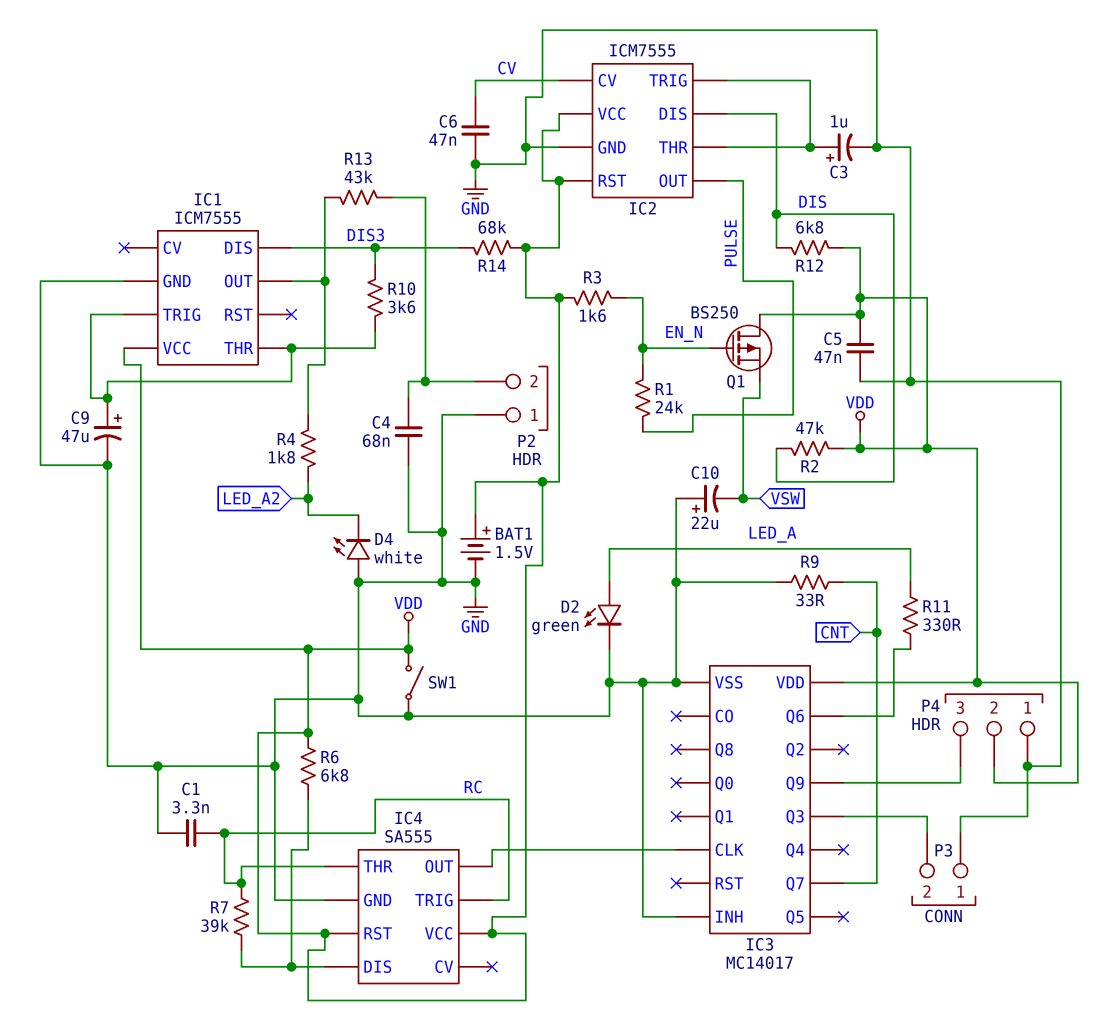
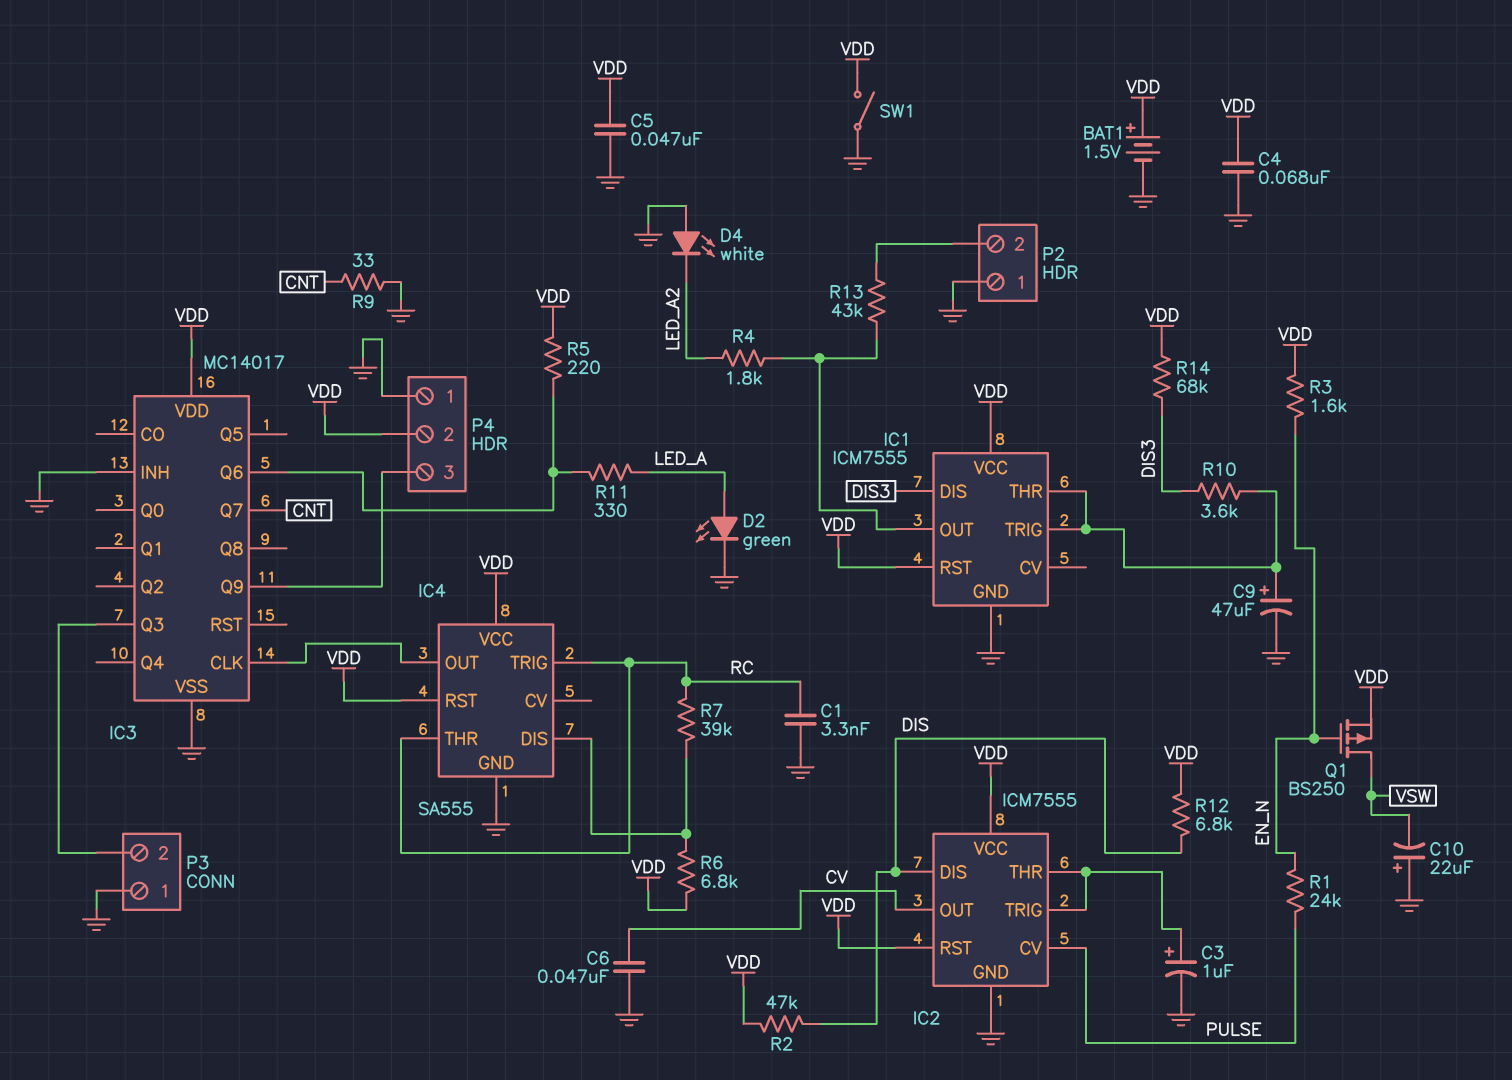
C4: 68nF (GND, P2/2) -> 68nF (GND, VDD)
IC1 pin RST: none -> VDD
IC2 pin CV: CV -> PULSE
IC2 pin OUT: PULSE -> CV
Q1: PMOS BS250 (G EN_N, D VDD, S VSW) -> PMOS BS250 (G EN_N, D VSW, S VDD)
R5: none -> 220 (IC3/Q6, VDD)

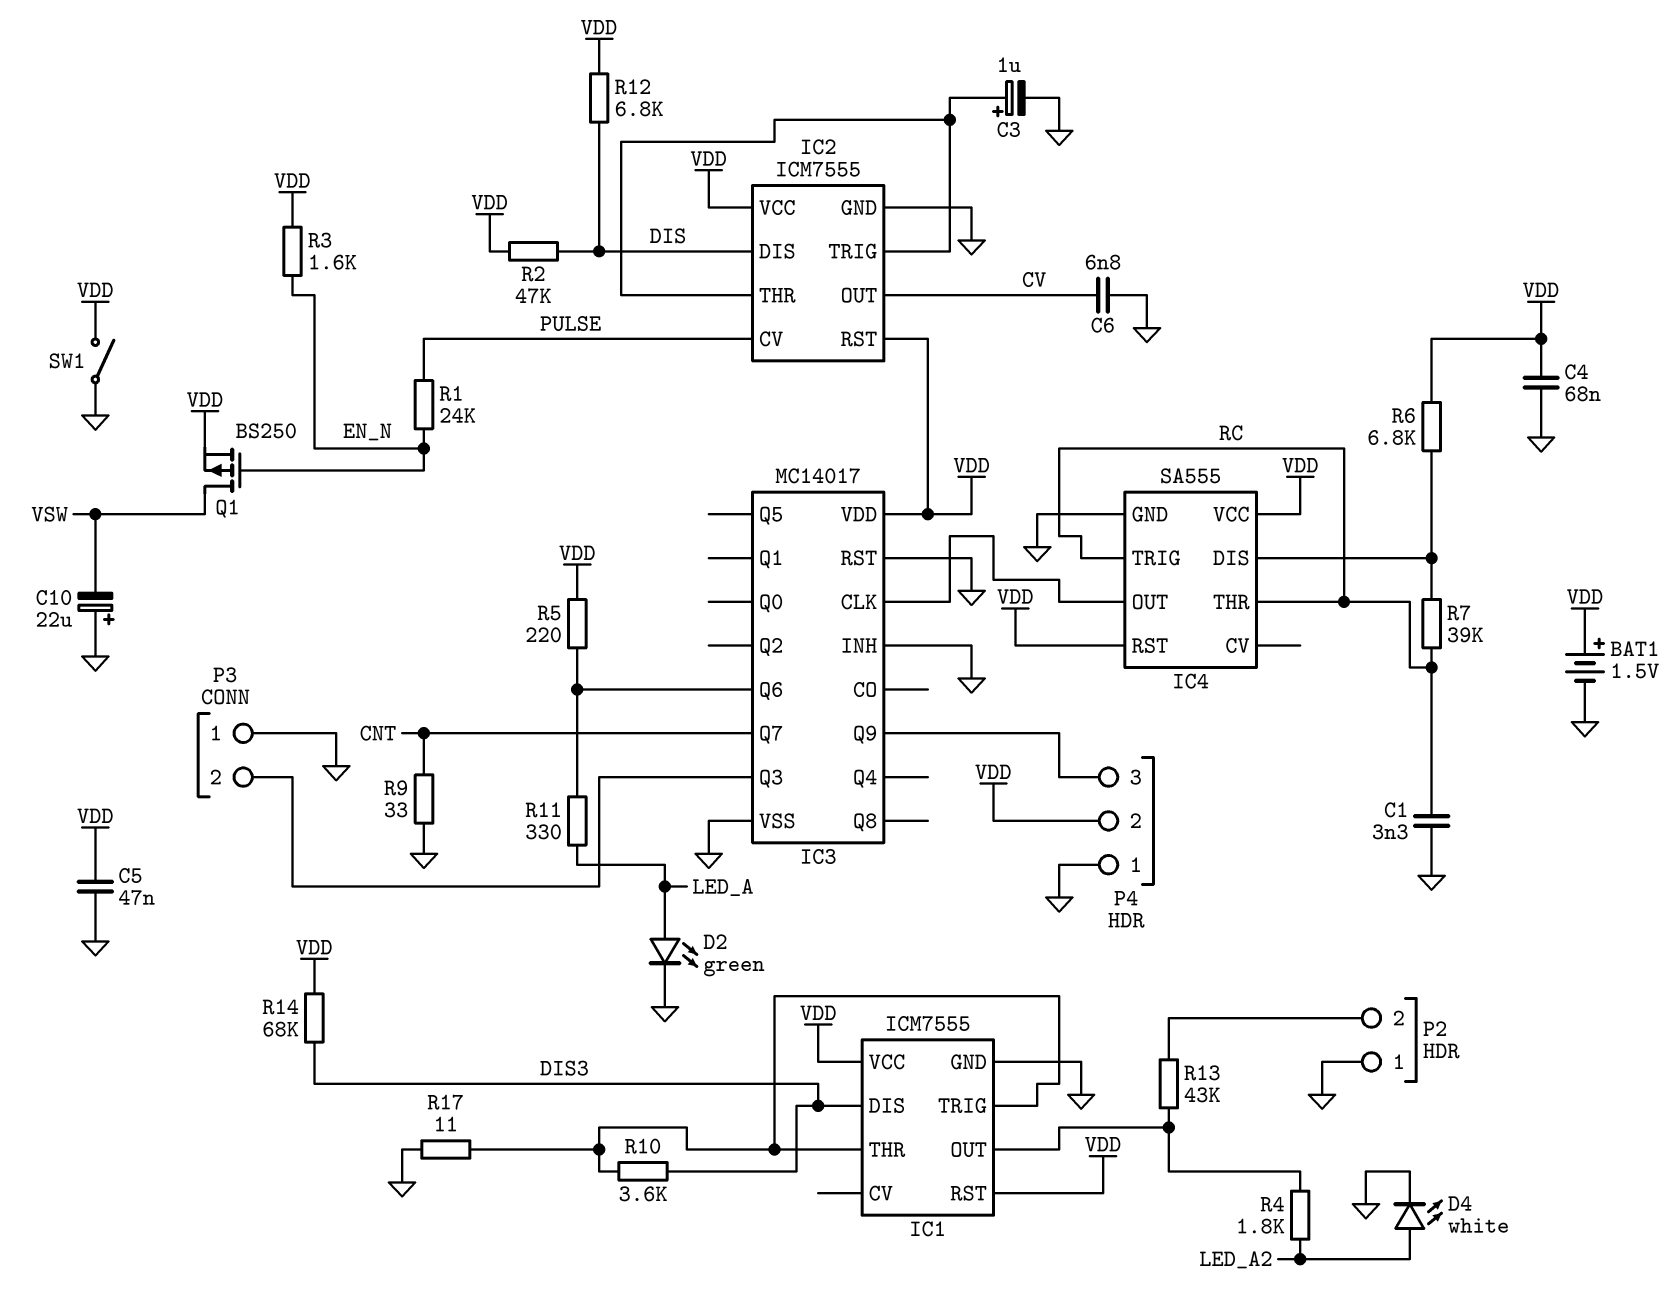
C6: 47nF (CV, GND) -> 6.8nF (CV, GND)
C9: 47uF (plus IC1/THR, minus GND) -> none
D4: LED white (A GND, K LED_A2) -> LED white (A LED_A2, K GND)
IC3 pin RST: none -> GND
R17: none -> 11 (GND, IC1/THR)

